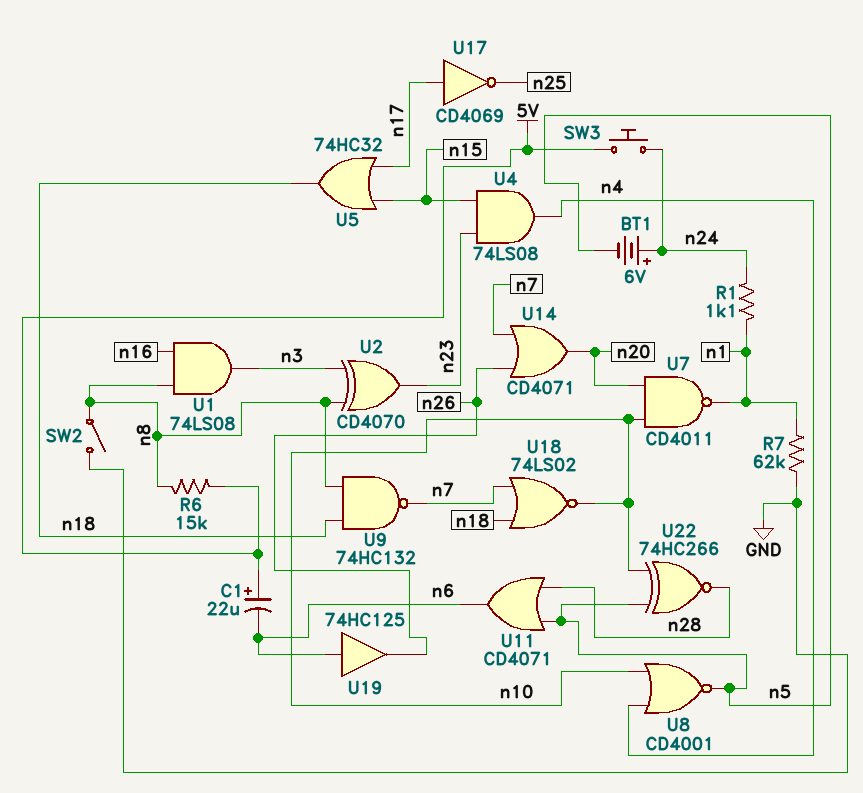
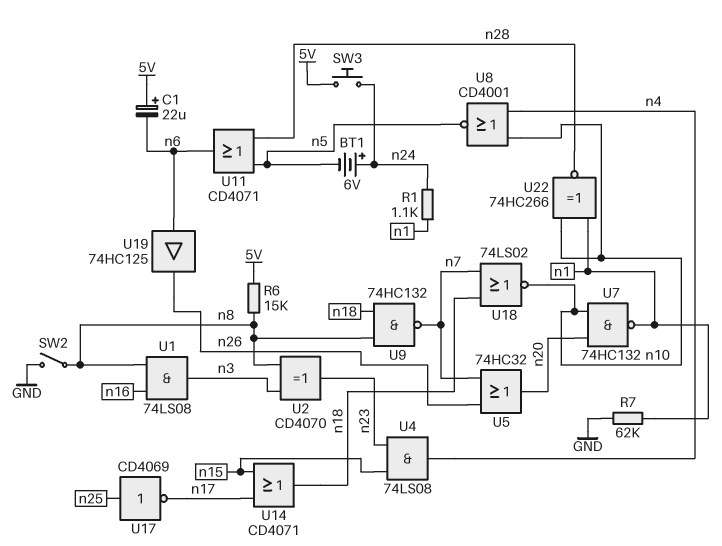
U5: OR 74HC32 (in n15, in n17, out n18) -> OR 74HC32 (in n7, in n26, out n20)
U7: NAND CD4011 (in n10, in n20, out n1) -> NAND 74HC132 (in n10, in n20, out n1)
U14: OR CD4071 (in n7, in n26, out n20) -> OR CD4071 (in n15, in n17, out n18)
U17: NOT CD4069 (in n17, out n25) -> NOT CD4069 (in n25, out n17)
U22: XNOR 74HC266 (in n5, in n10, out n28) -> XNOR 74HC266 (in n1, in n10, out n28)

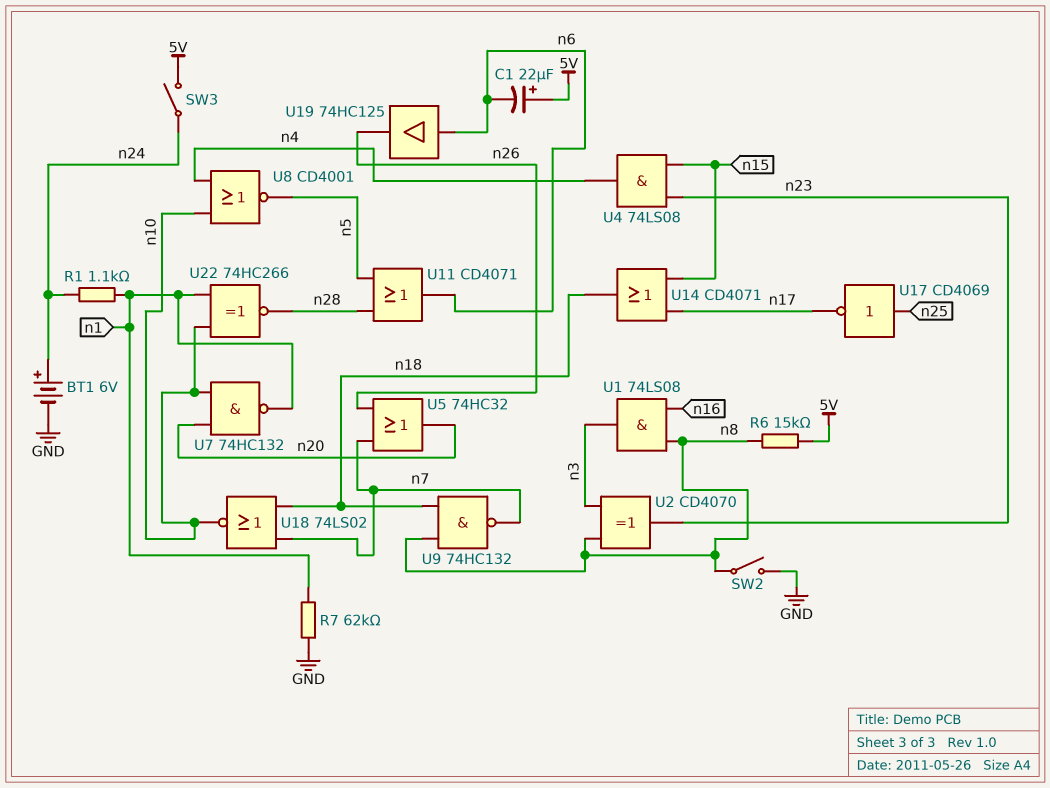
BT1: 6V (plus n24, minus n5) -> 6V (plus n24, minus GND)
SW3: button (5V, n24) -> switch (5V, n24)

